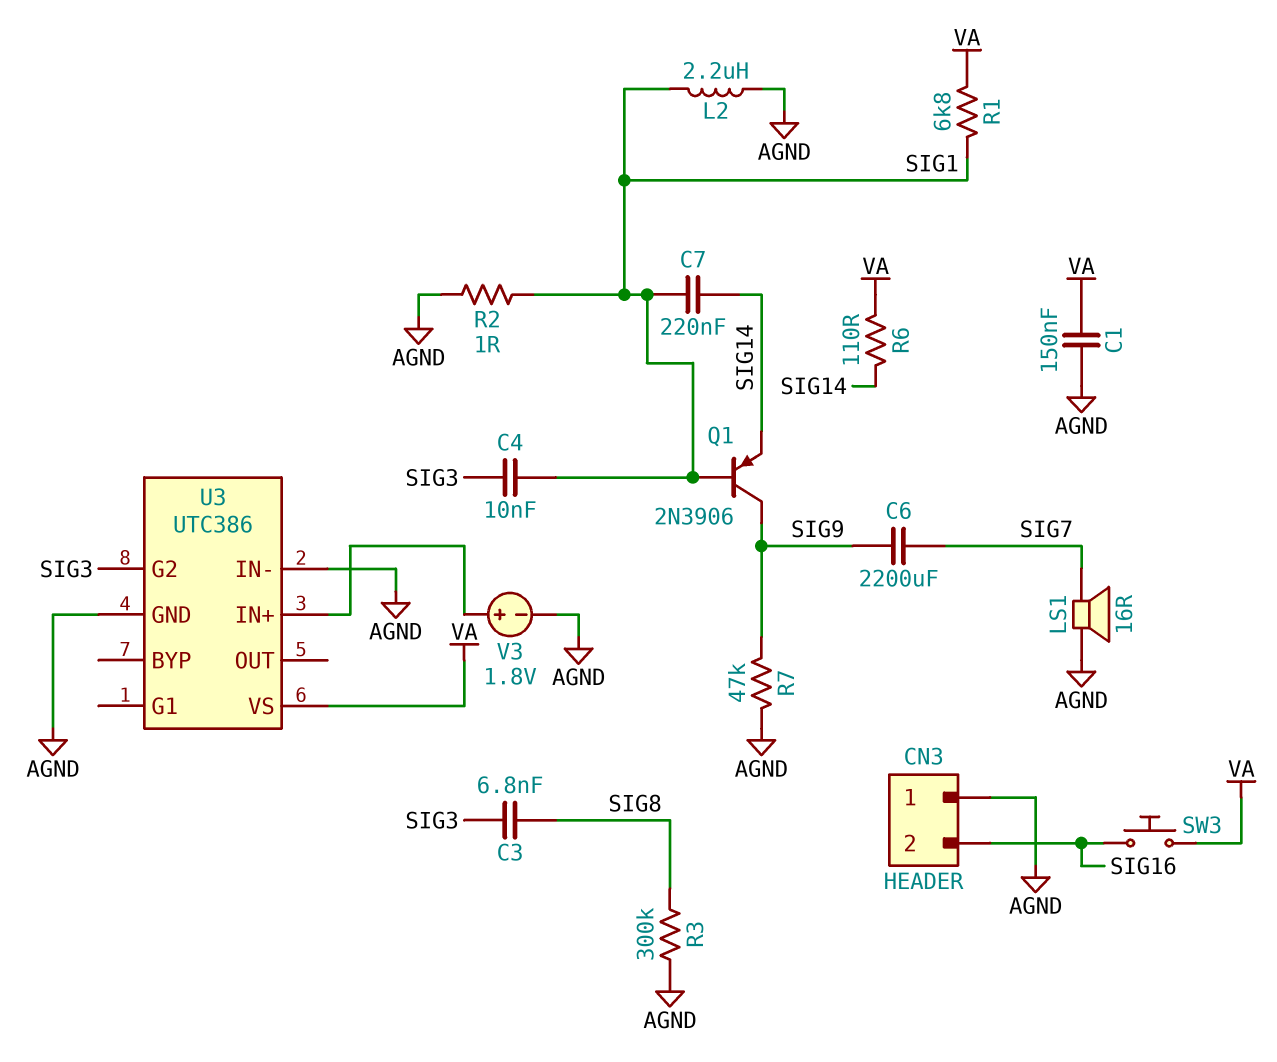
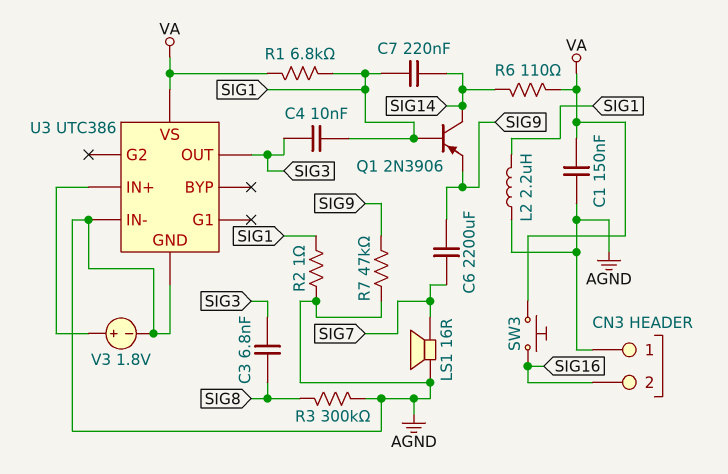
Q1: PNP 2N3906 (B SIG1, C SIG9, E SIG14) -> PNP 2N3906 (B SIG1, C SIG14, E SIG9)
U3 pin G2: SIG3 -> none
U3 pin OUT: none -> SIG3

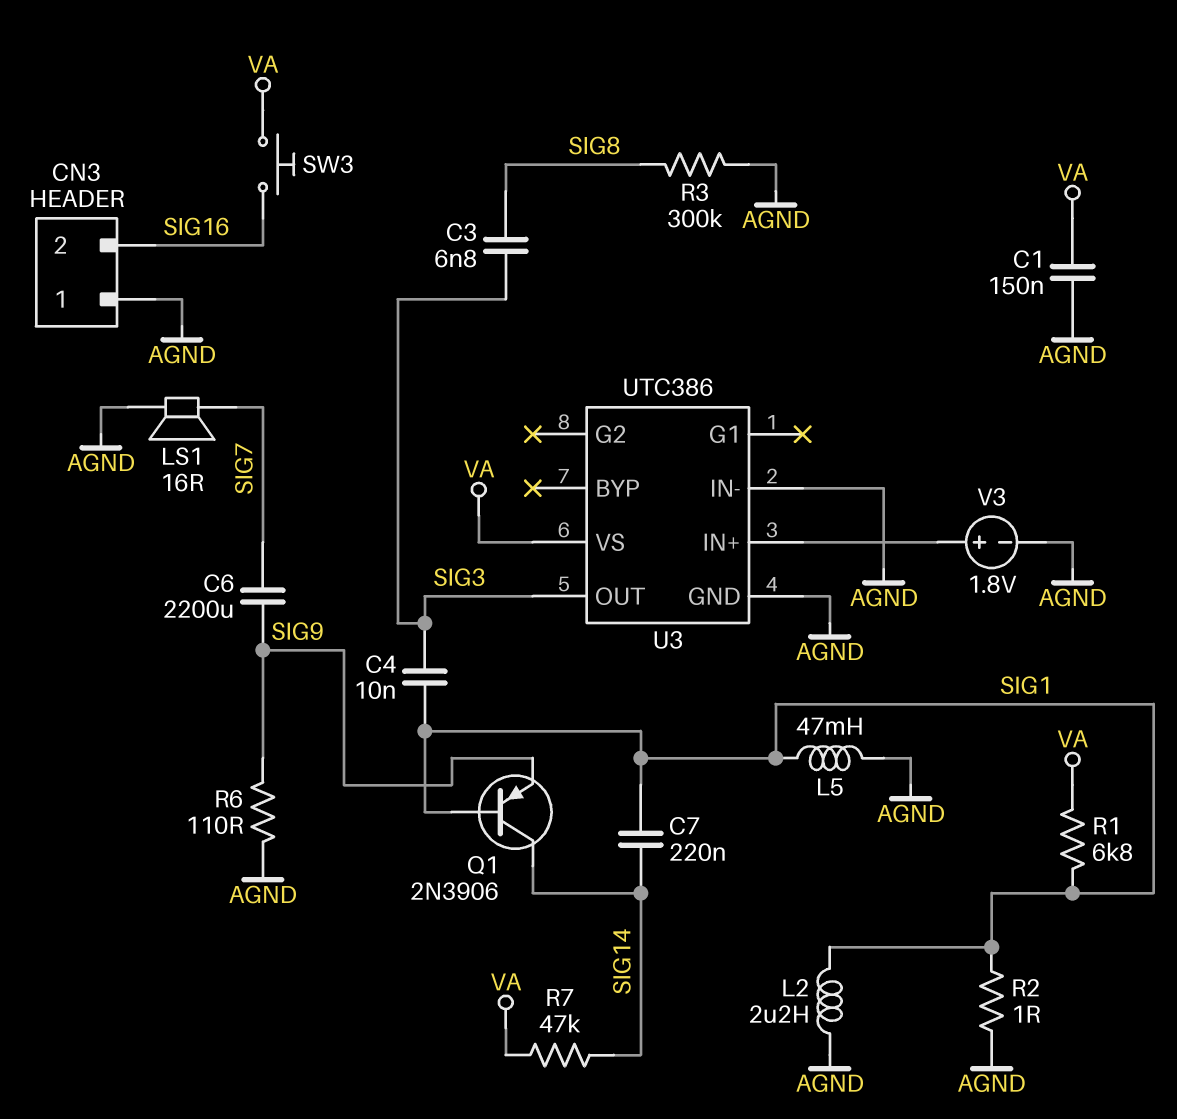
L5: none -> 47mH (AGND, SIG1)
R6: 110 (SIG14, VA) -> 110 (AGND, SIG9)
R7: 47k (AGND, SIG9) -> 47k (SIG14, VA)

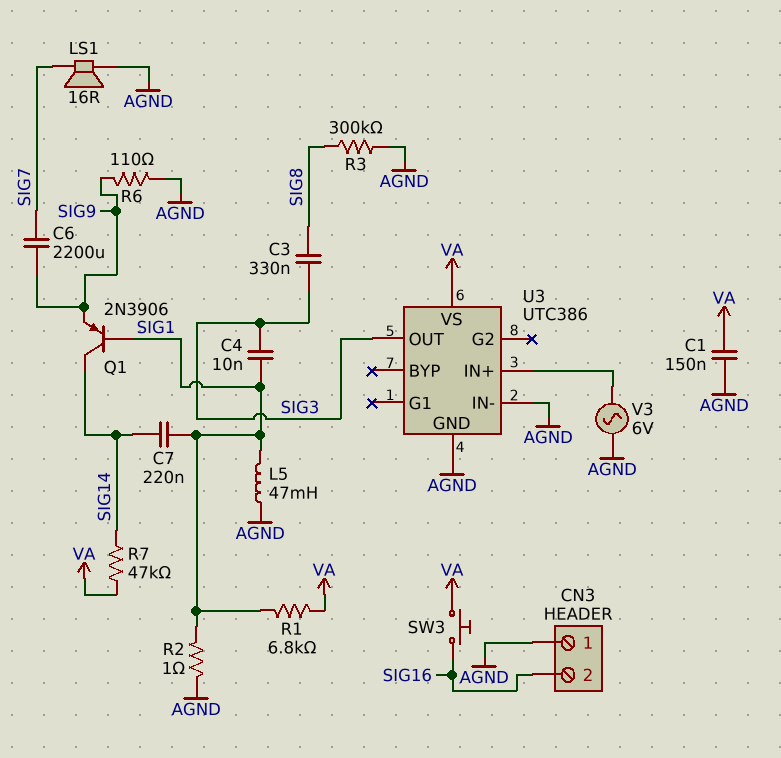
C3: 6.8nF (SIG3, SIG8) -> 330nF (SIG3, SIG8)
L2: 2.2uH (AGND, SIG1) -> none
V3: 1.8V (plus U3/IN+, minus AGND) -> AC 6V (AGND, U3/IN+)

